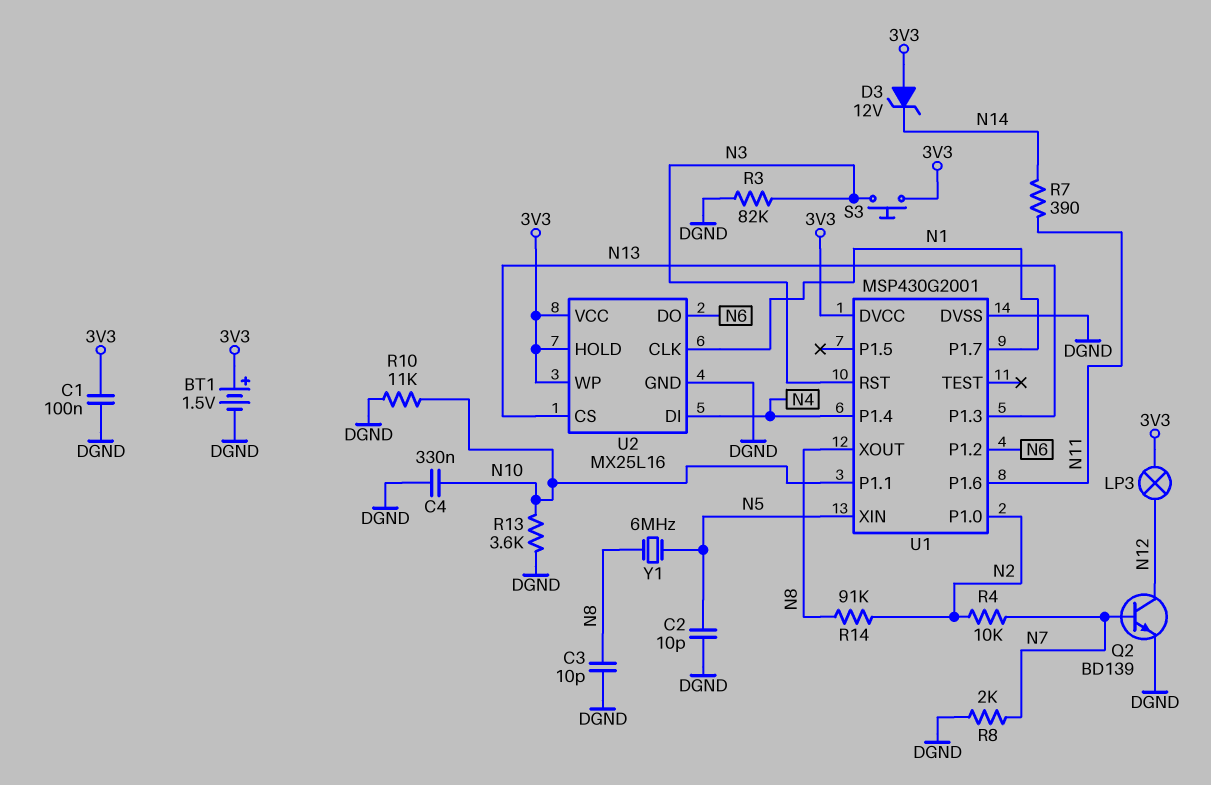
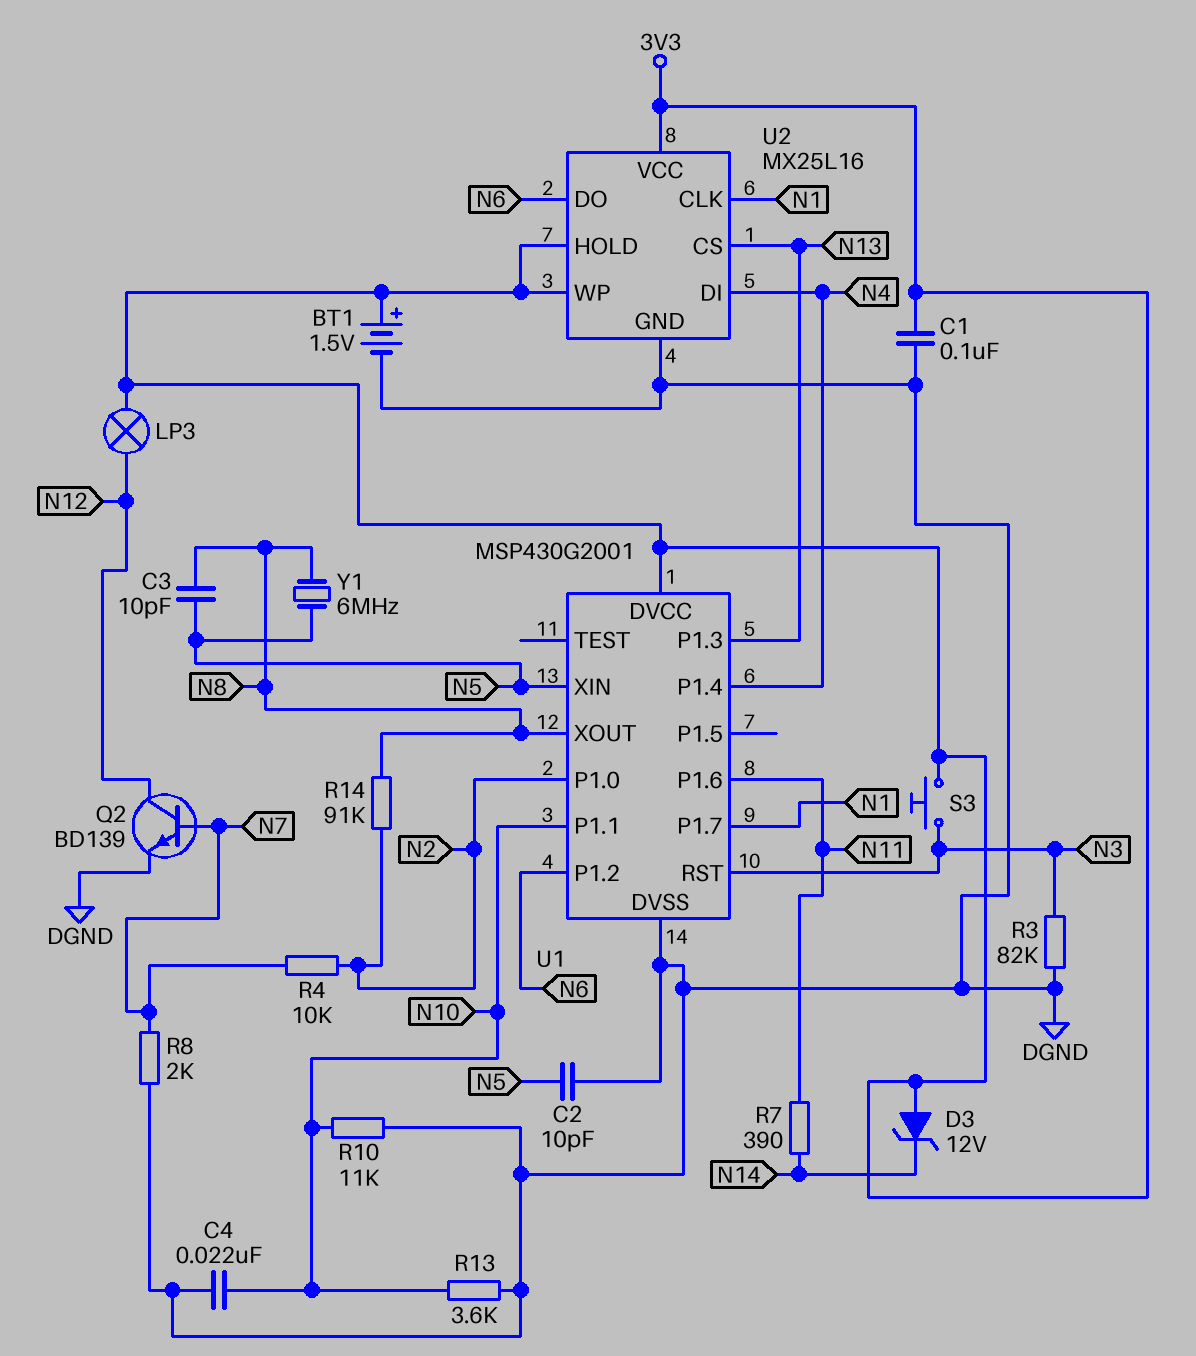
C3: 10pF (DGND, N8) -> 10pF (N5, N8)
C4: 330nF (DGND, N10) -> 22nF (DGND, N10)

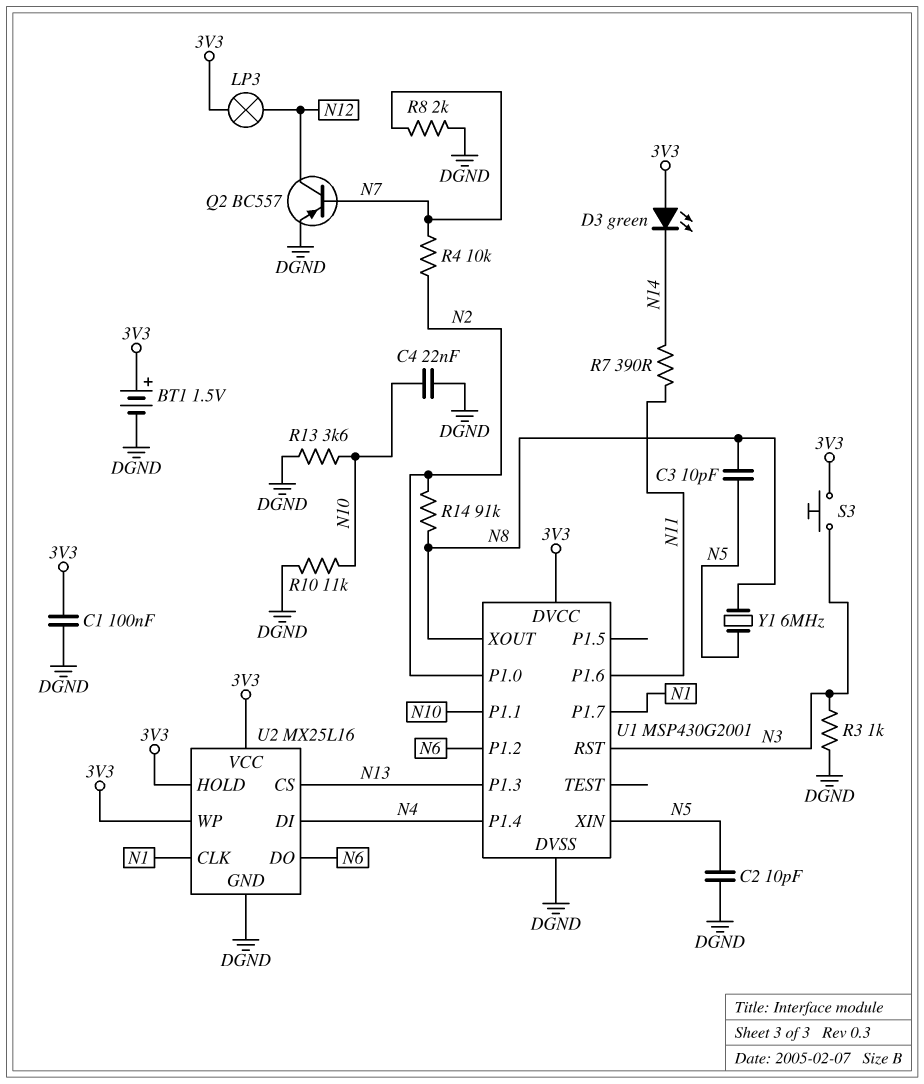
D3: zener 12V (A 3V3, K N14) -> LED green (A 3V3, K N14)
Q2: NPN BD139 (B N7, C N12, E DGND) -> PNP BC557 (B N7, C N12, E DGND)
R3: 82k (DGND, N3) -> 1k (DGND, N3)

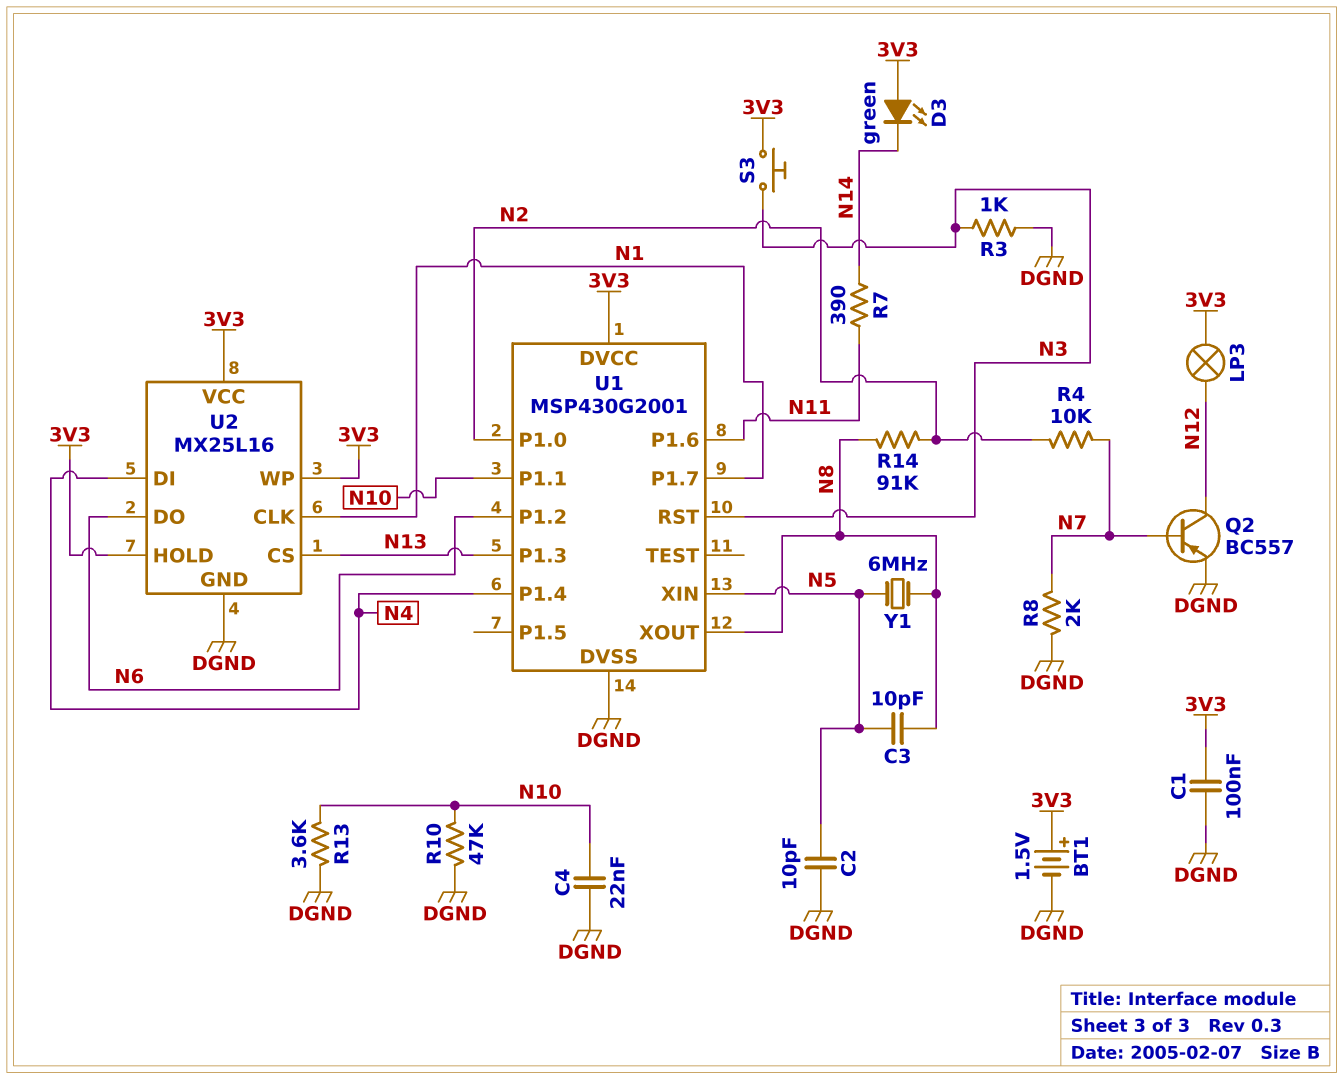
R10: 11k (DGND, N10) -> 47k (DGND, N10)

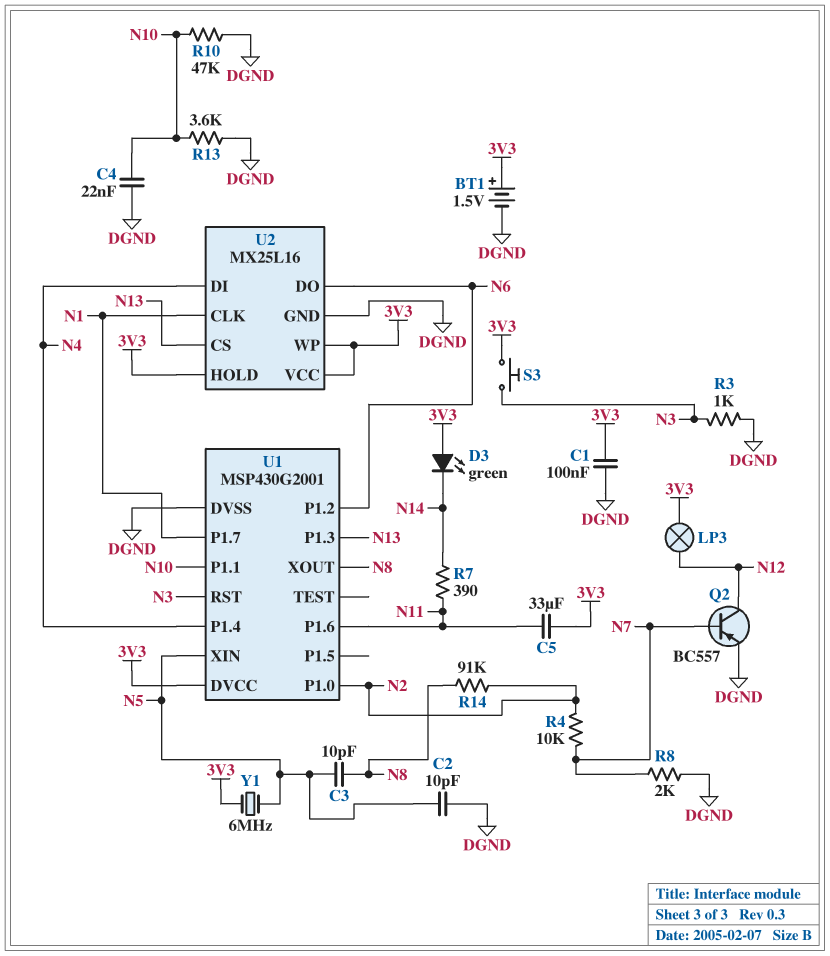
C5: none -> 33uF (3V3, N11)
Y1: 6MHz (N5, N8) -> 6MHz (3V3, N5)

